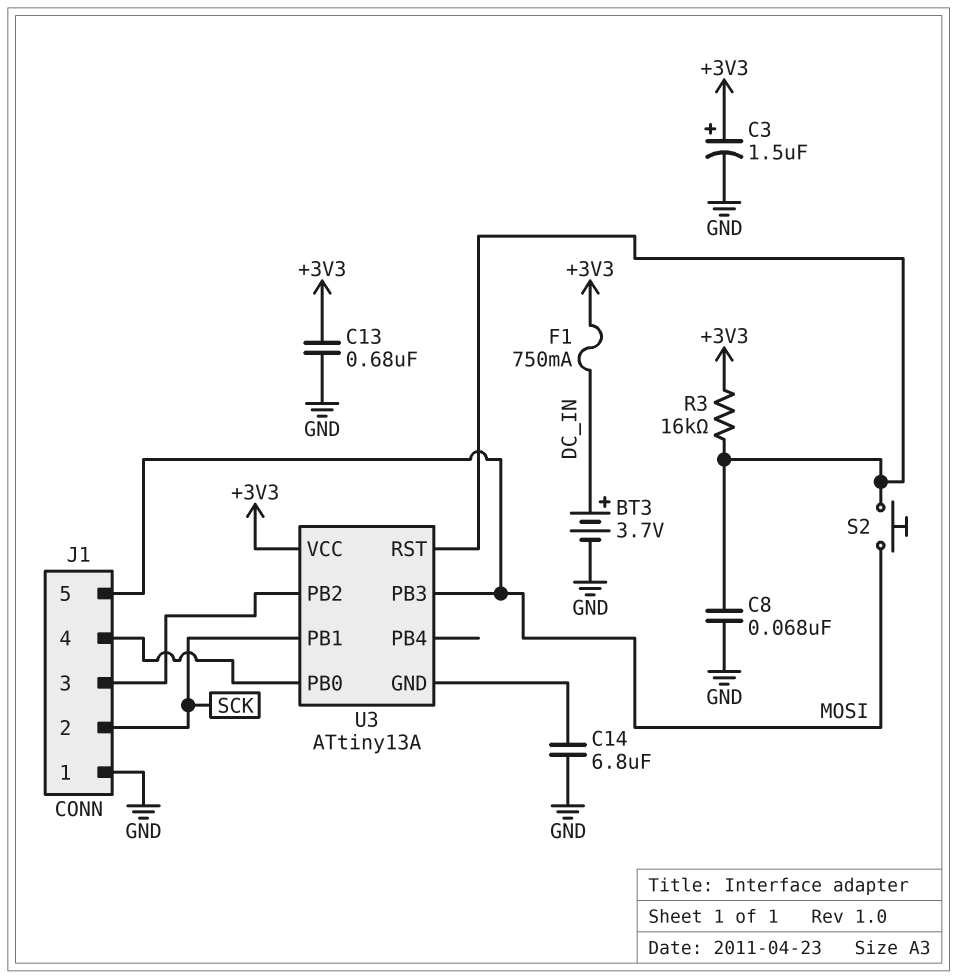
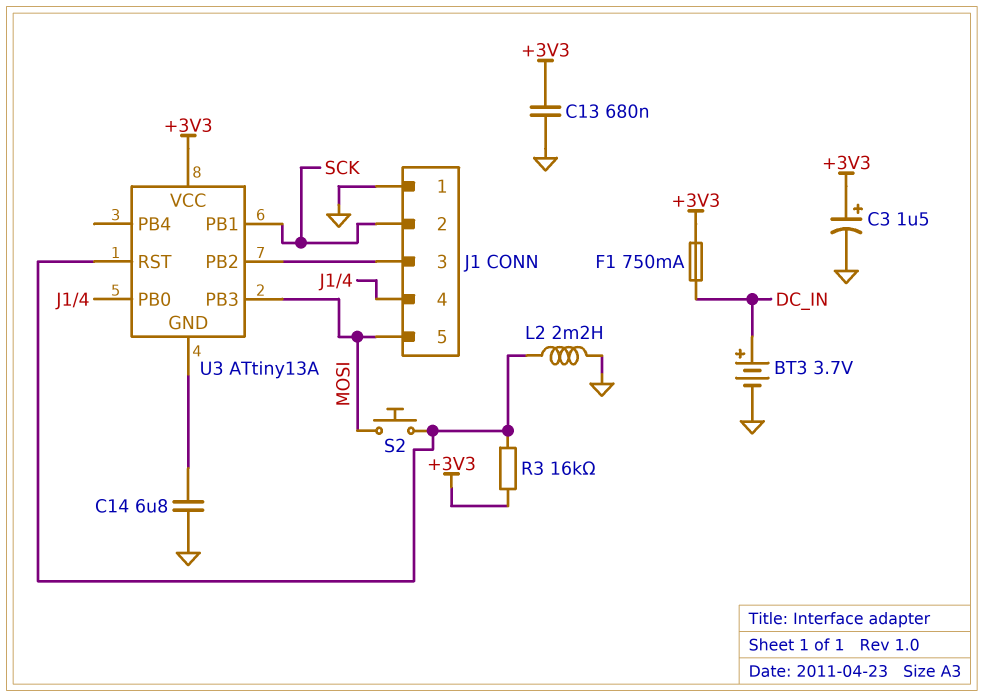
C8: 68nF (GND, U3/RST) -> none
L2: none -> 2.2mH (GND, U3/RST)

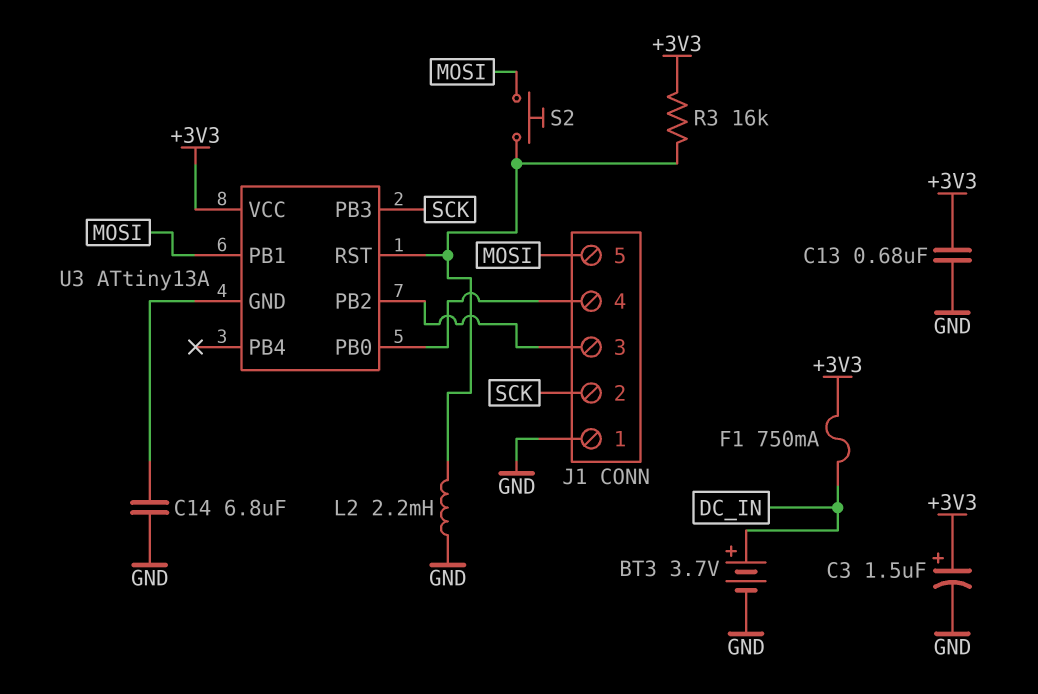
U3 pin PB1: SCK -> MOSI
U3 pin PB3: MOSI -> SCK

